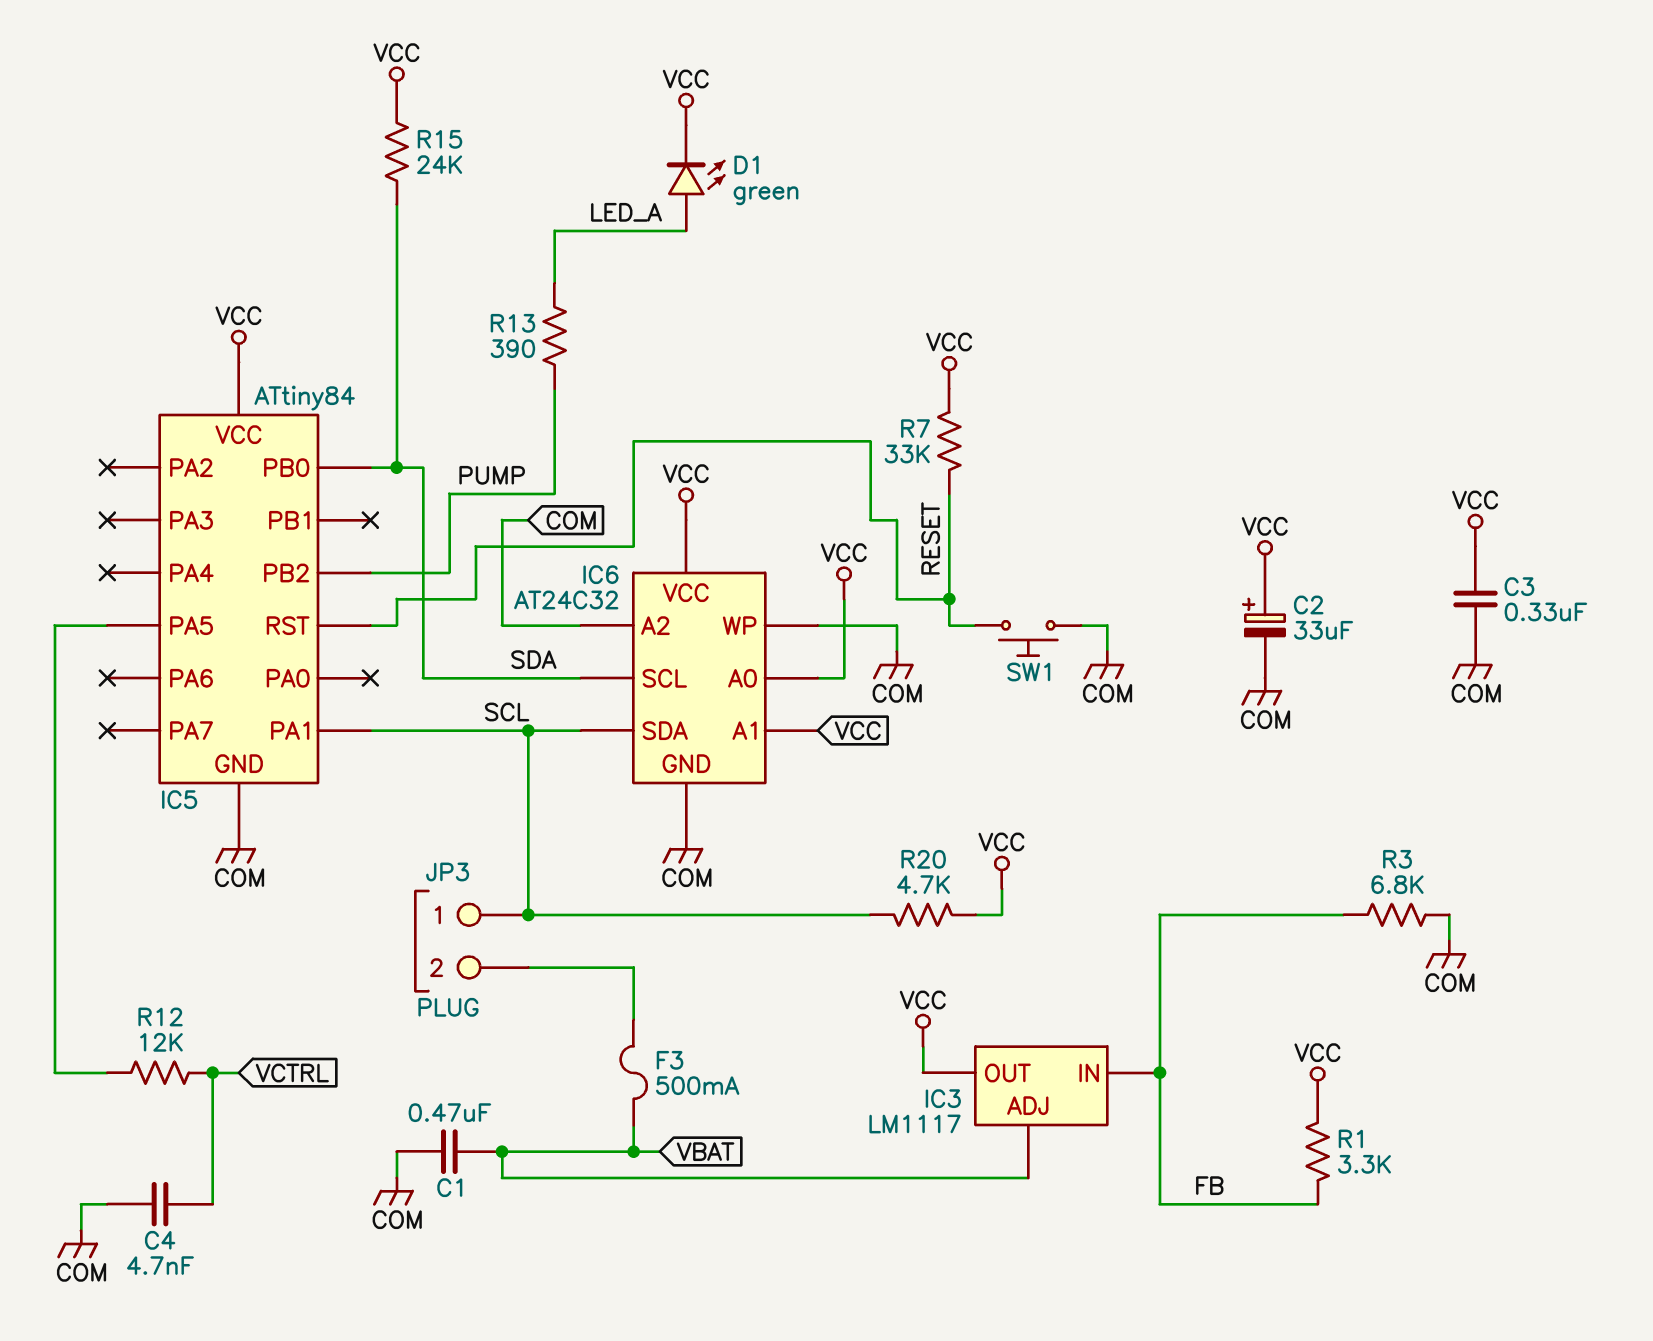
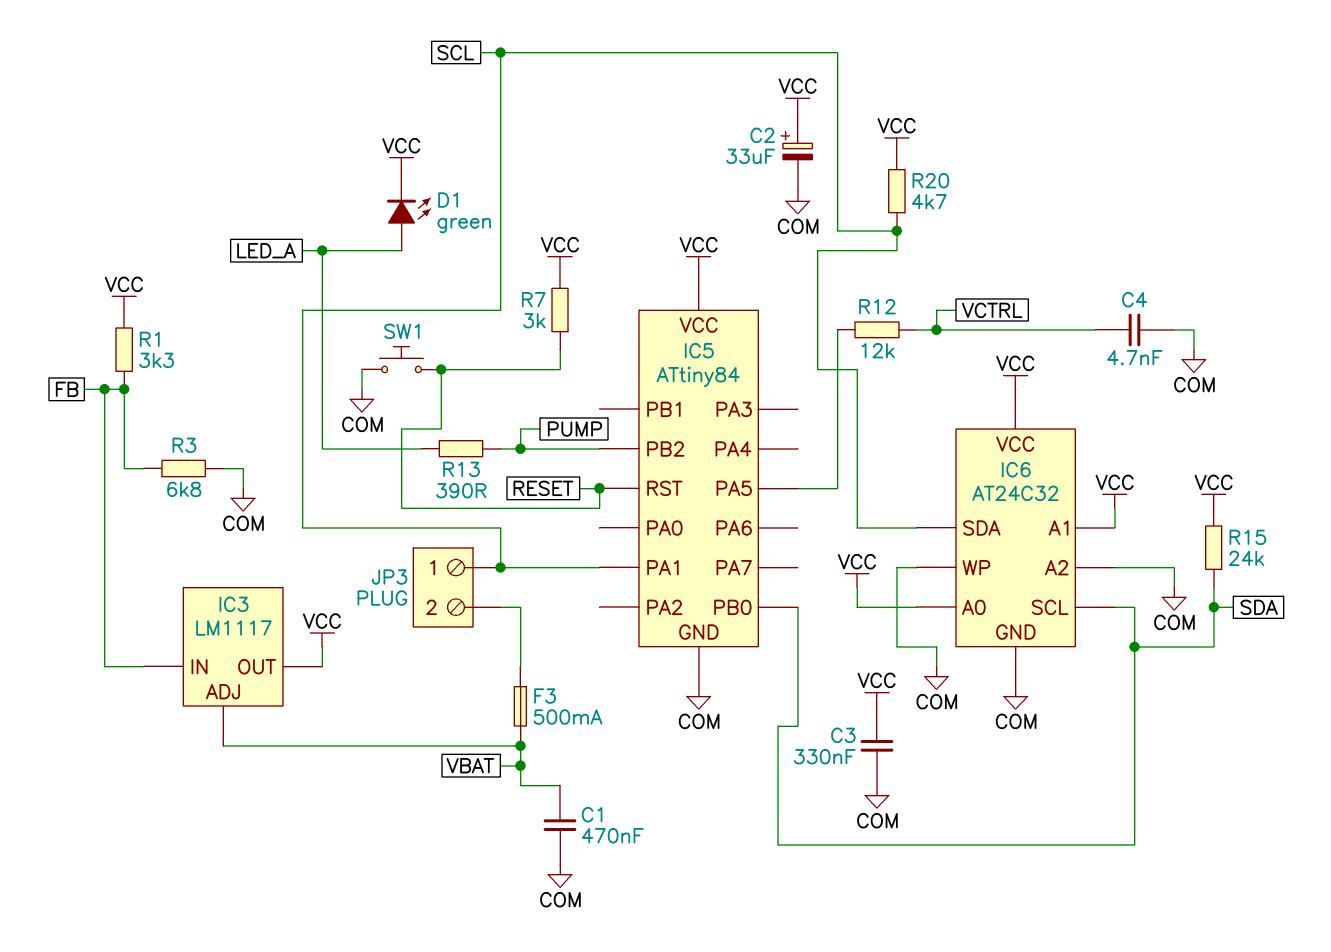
R7: 33k (RESET, VCC) -> 3k (RESET, VCC)

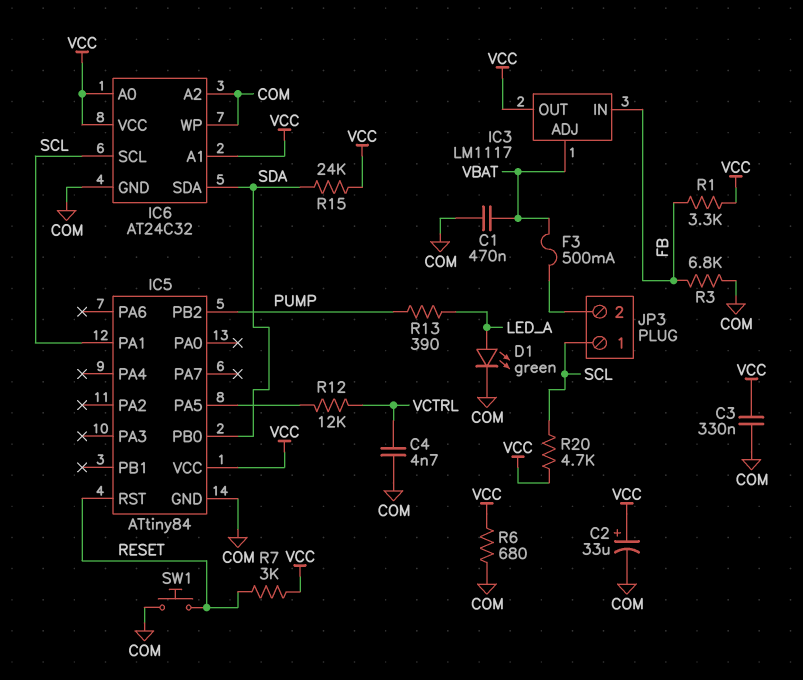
D1: LED green (A LED_A, K VCC) -> LED green (A LED_A, K COM)
IC6 pin SCL: SDA -> SCL
IC6 pin SDA: SCL -> SDA
R6: none -> 680 (COM, VCC)

